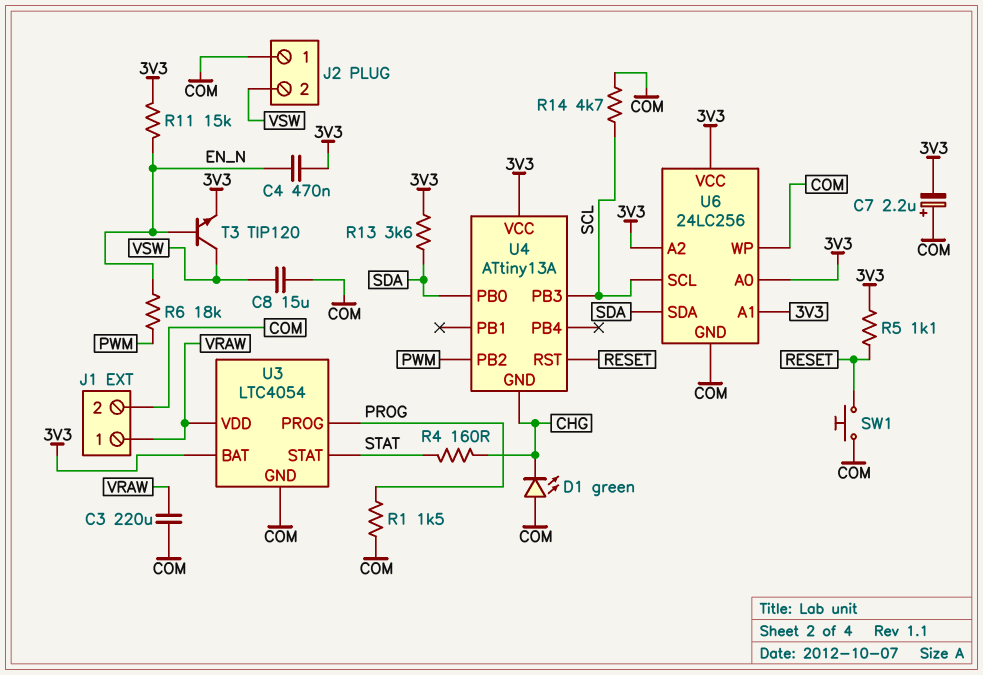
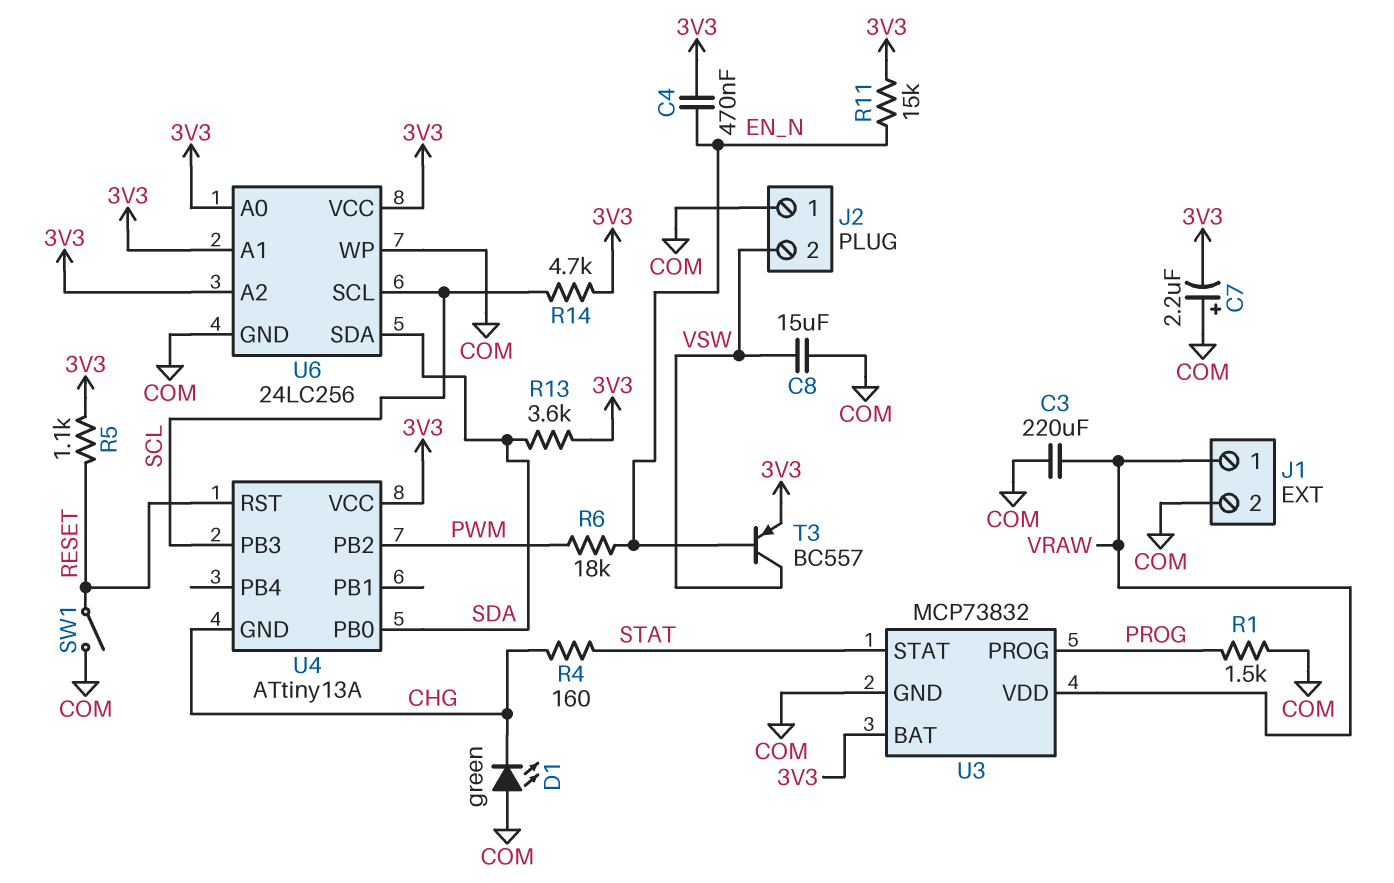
R14: 4.7k (COM, SCL) -> 4.7k (3V3, SCL)
SW1: button (COM, RESET) -> switch (COM, RESET)
T3: NPN TIP120 (B EN_N, C VSW, E 3V3) -> PNP BC557 (B EN_N, C VSW, E 3V3)
U3: LTC4054 -> MCP73832

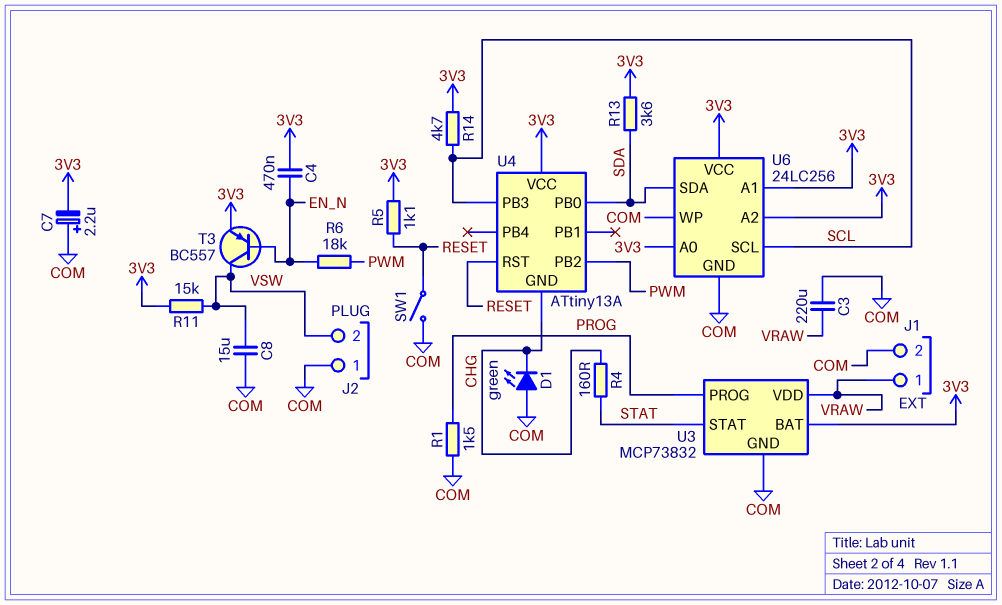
R11: 15k (3V3, EN_N) -> 15k (3V3, VSW)

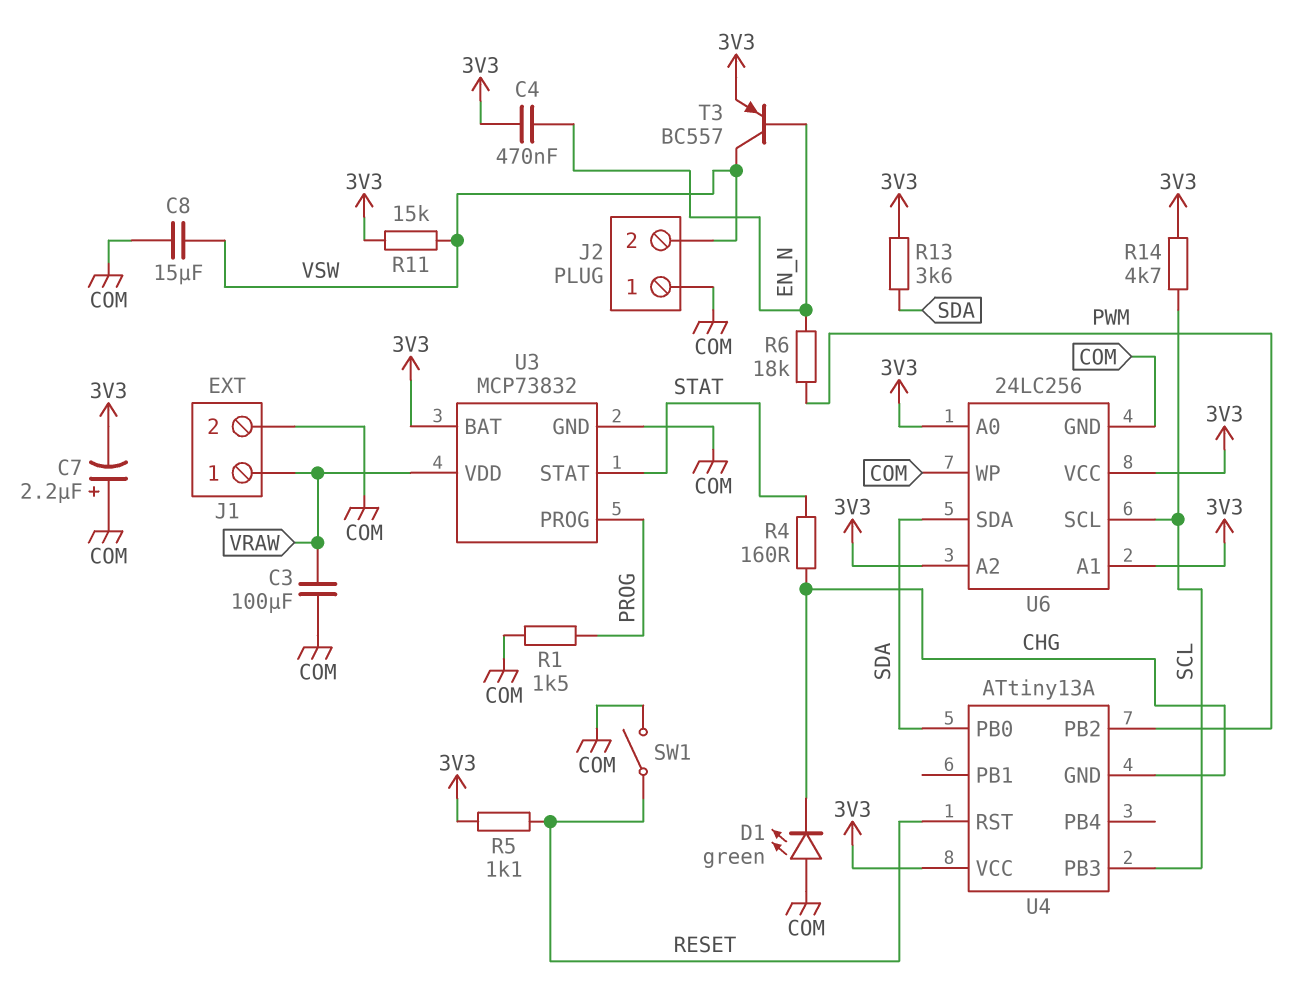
C3: 220uF (COM, VRAW) -> 100uF (COM, VRAW)

